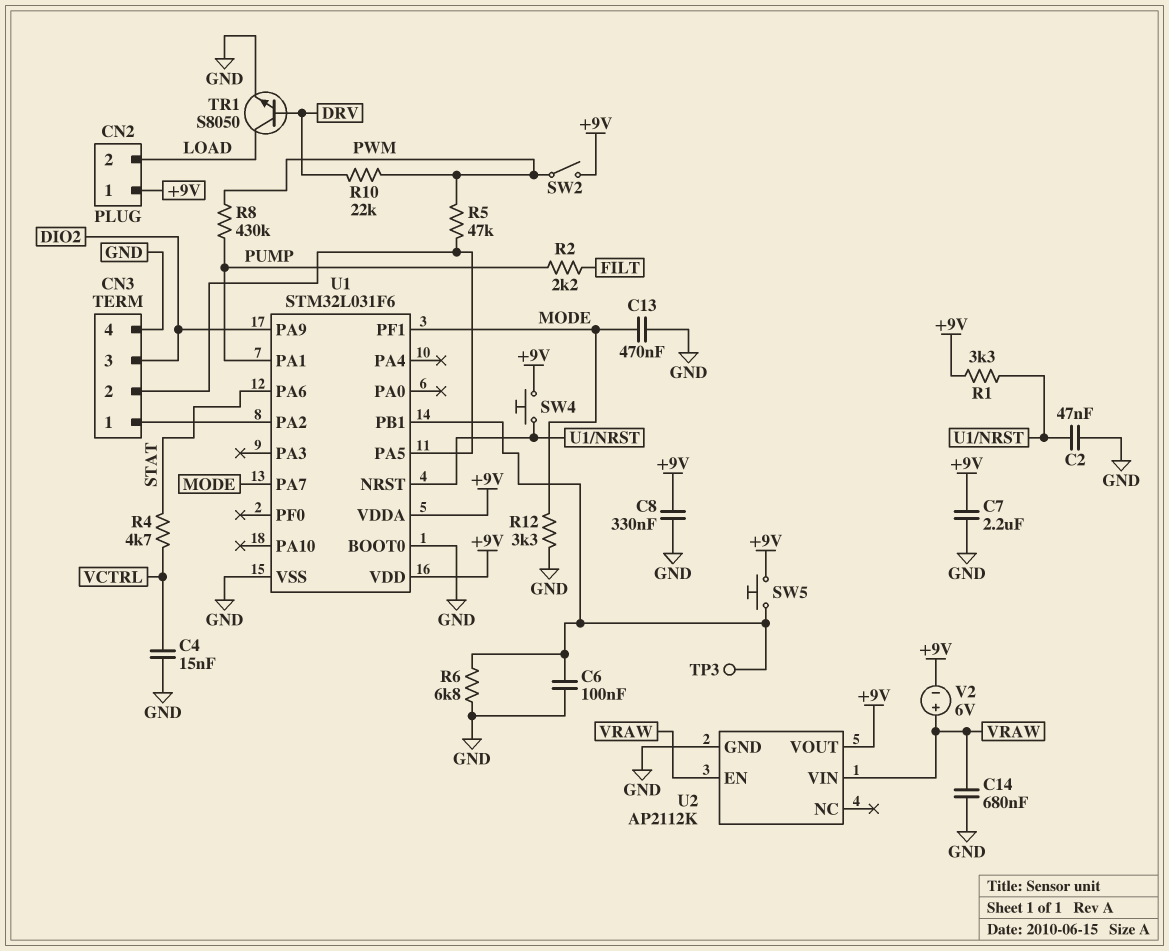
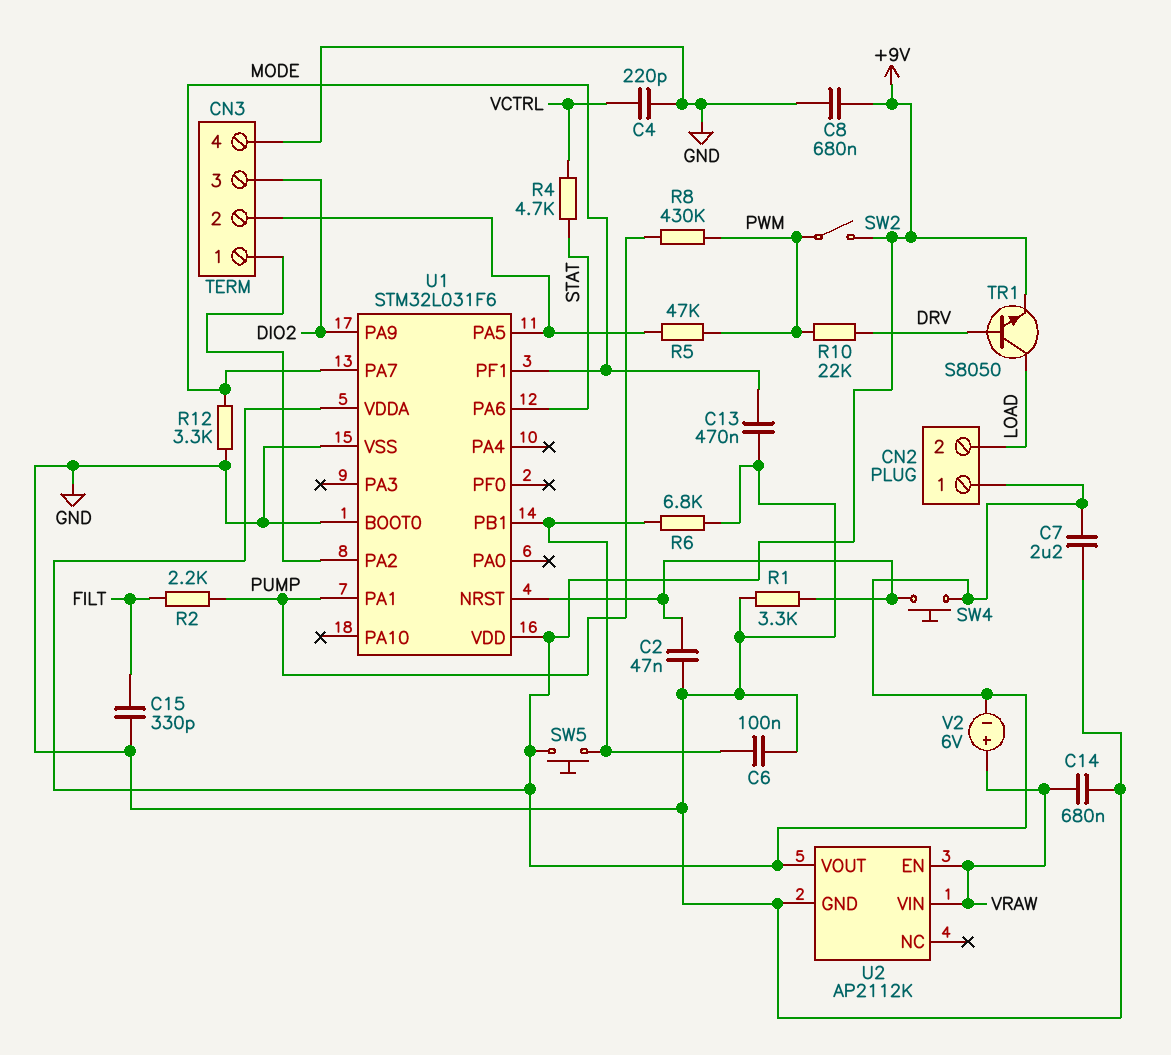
C4: 15nF (GND, VCTRL) -> 220pF (GND, VCTRL)
C8: 330nF (+9V, GND) -> 680nF (+9V, GND)
C15: none -> 330pF (FILT, GND)
R1: 3.3k (+9V, U1/NRST) -> 3.3k (GND, U1/NRST)
TP3: test point (U1/PB1) -> none
TR1: NPN S8050 (B DRV, C LOAD, E GND) -> NPN S8050 (B DRV, C LOAD, E +9V)

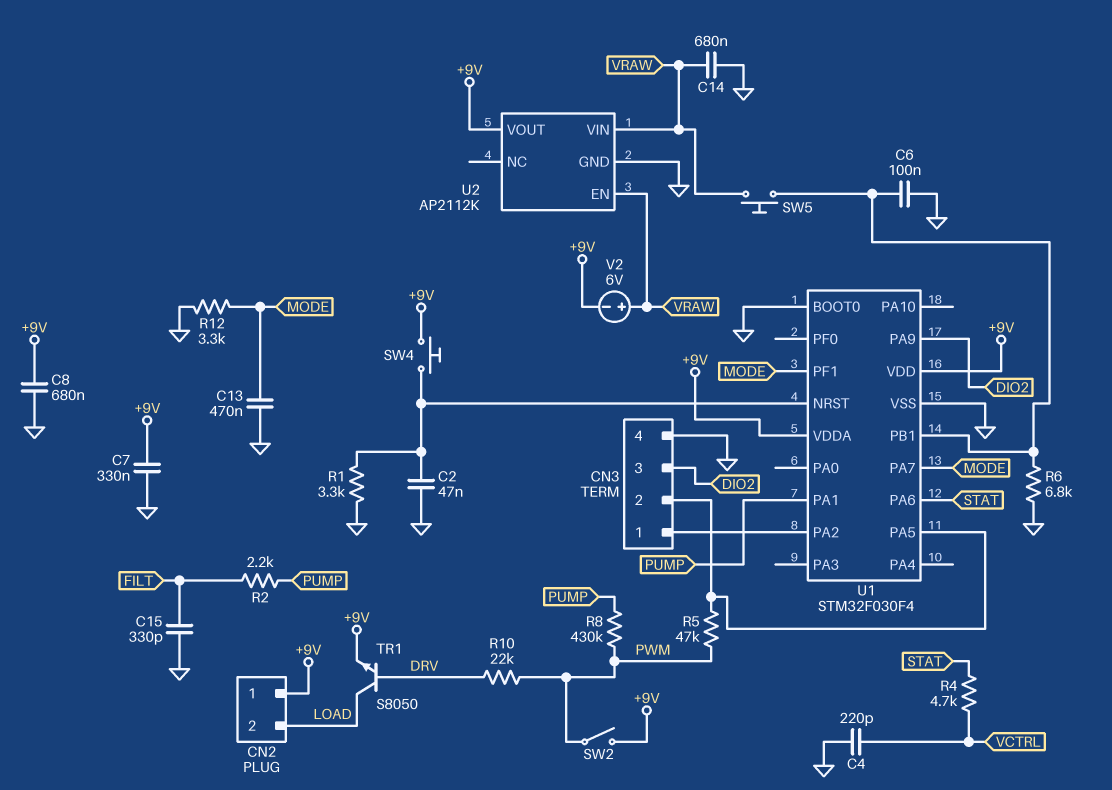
C7: 2.2uF (+9V, GND) -> 330nF (+9V, GND)
SW5: button (+9V, U1/PB1) -> button (U1/PB1, VRAW)
U1: STM32L031F6 -> STM32F030F4

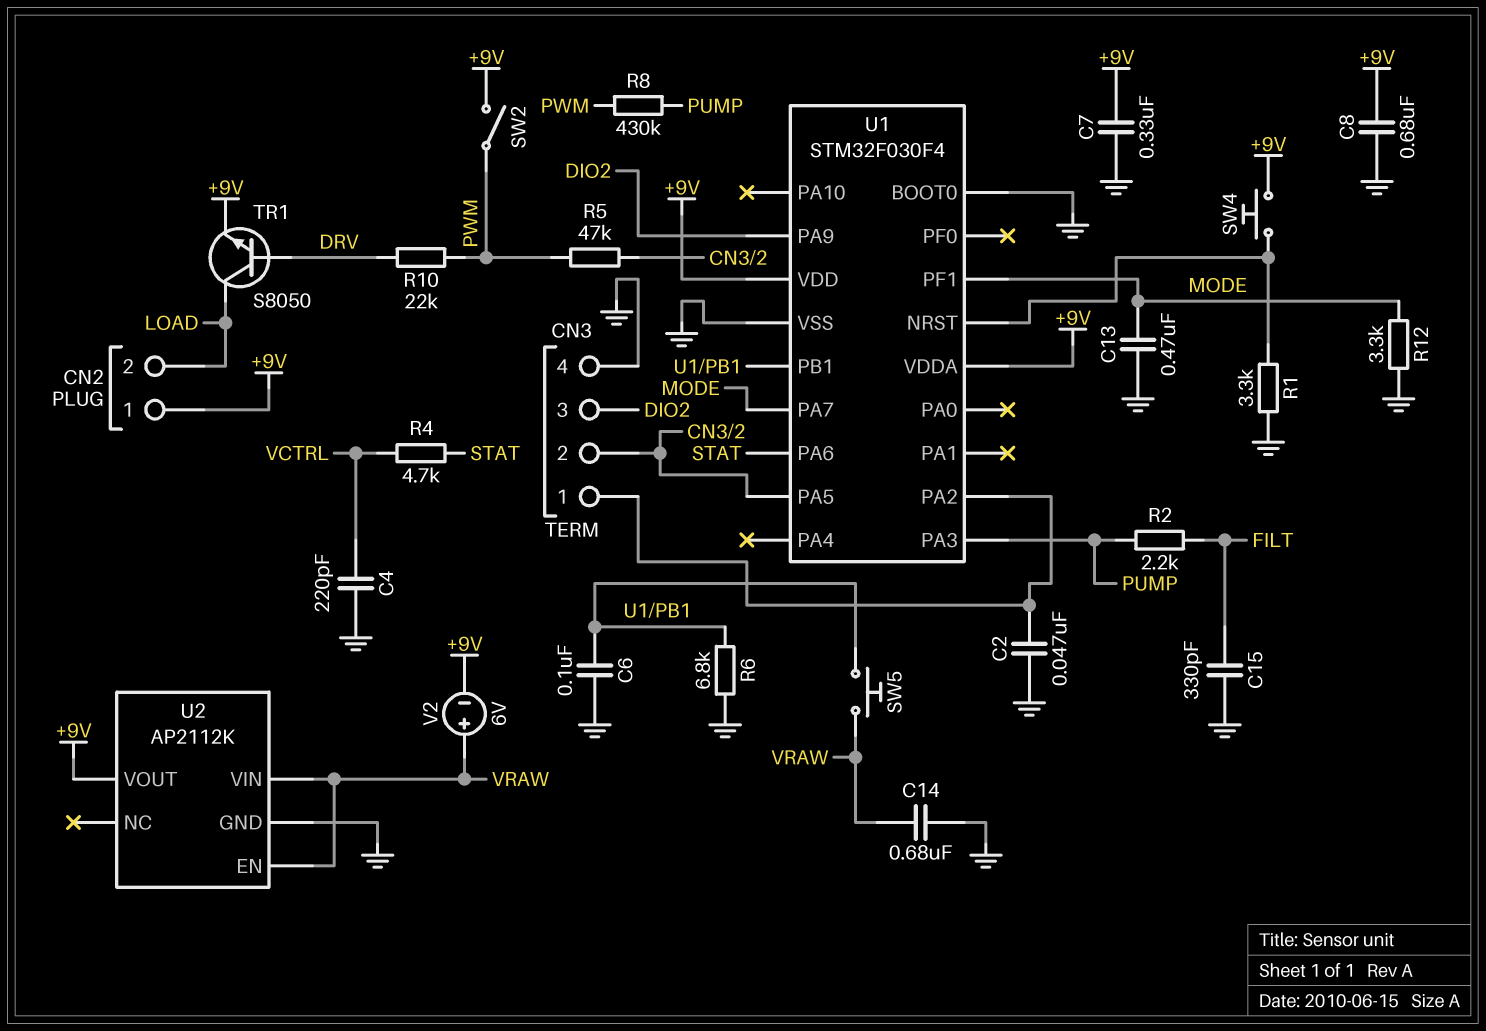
C2: 47nF (GND, U1/NRST) -> 47nF (CN3/1, GND)
U1 pin PA1: PUMP -> none
U1 pin PA3: none -> PUMP

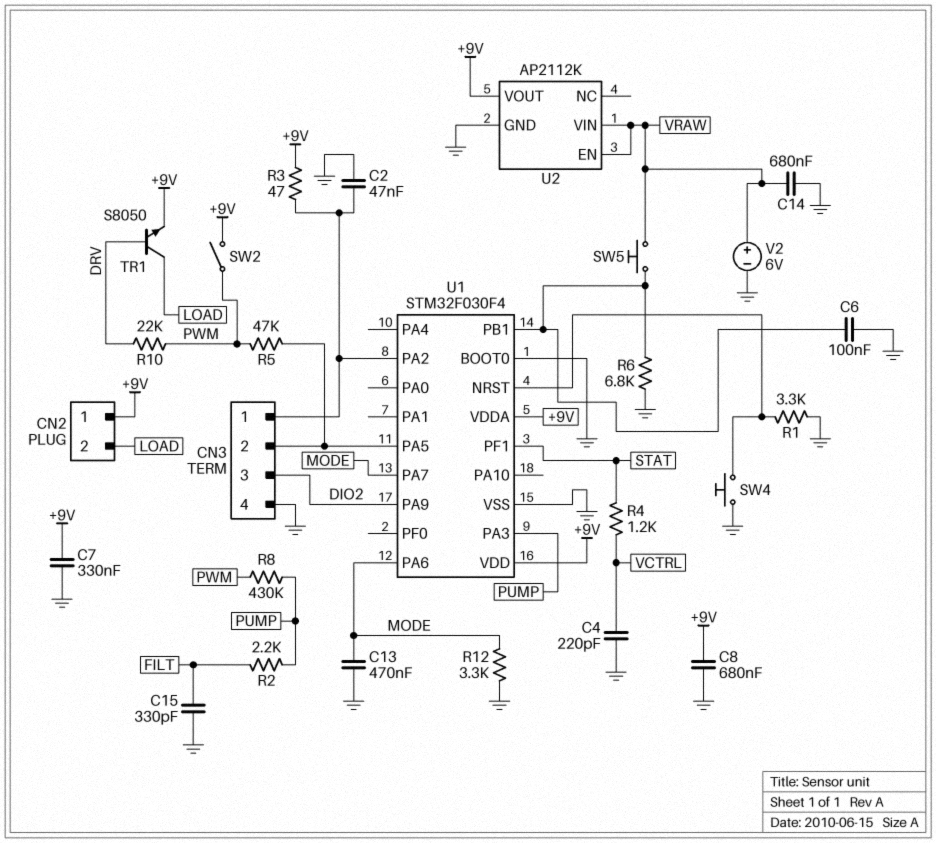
R3: none -> 47 (+9V, CN3/1)
R4: 4.7k (STAT, VCTRL) -> 1.2k (STAT, VCTRL)
SW4: button (+9V, U1/NRST) -> button (GND, U1/NRST)
U1 pin PA6: STAT -> MODE
U1 pin PF1: MODE -> STAT
V2: 6V (plus VRAW, minus +9V) -> 6V (plus VRAW, minus GND)

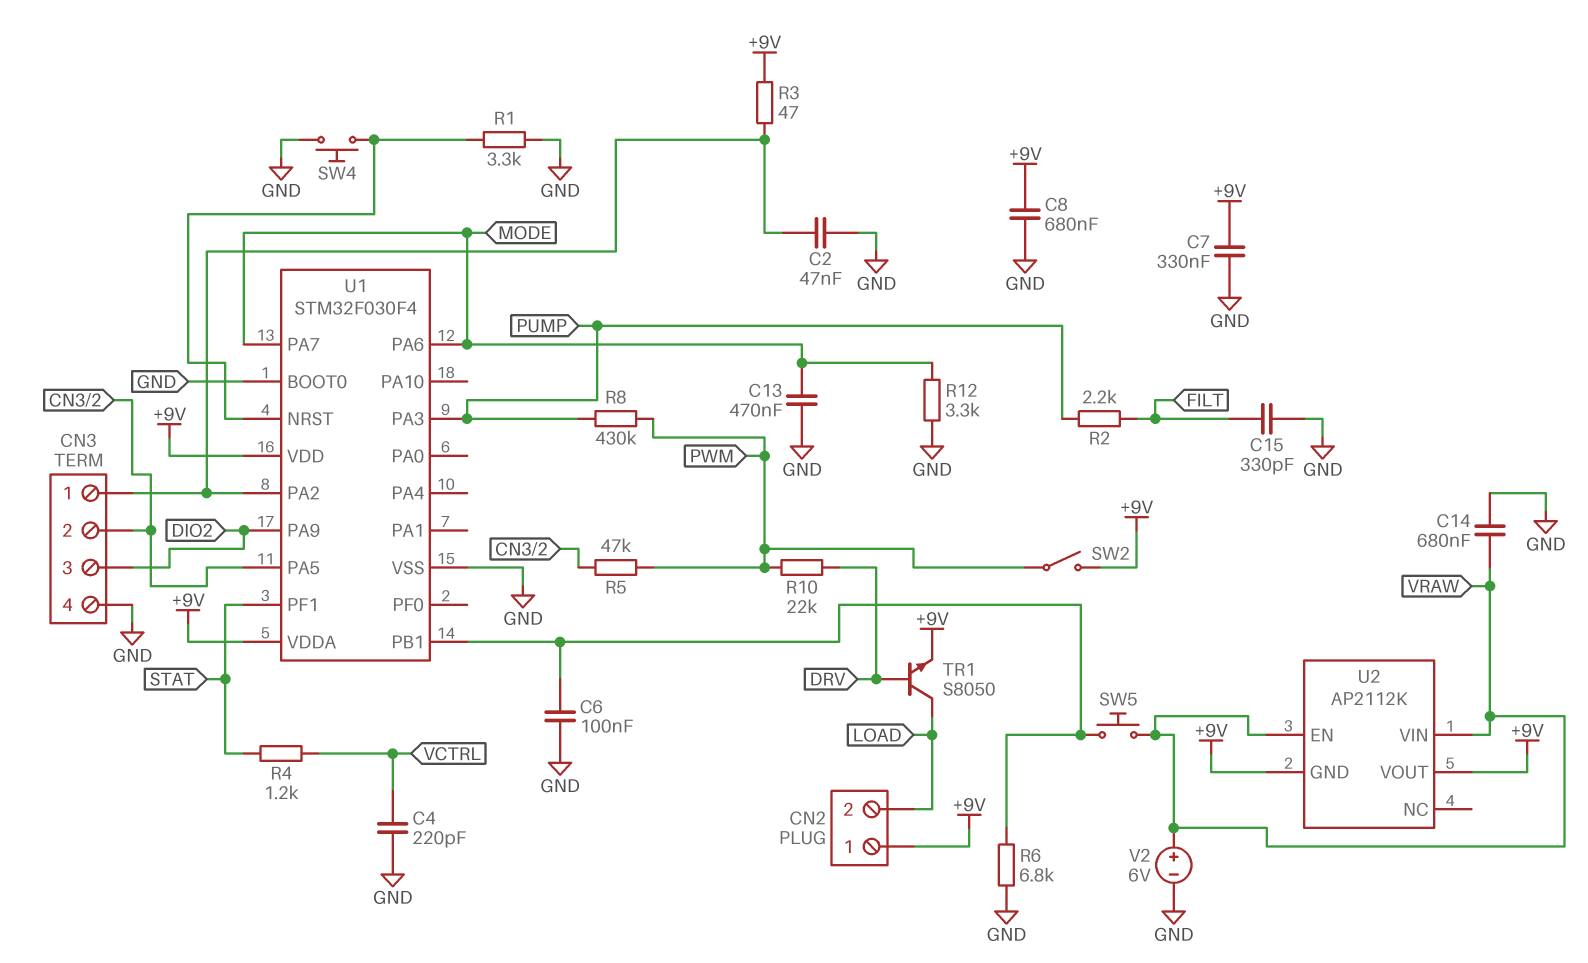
U2 pin GND: GND -> +9V

